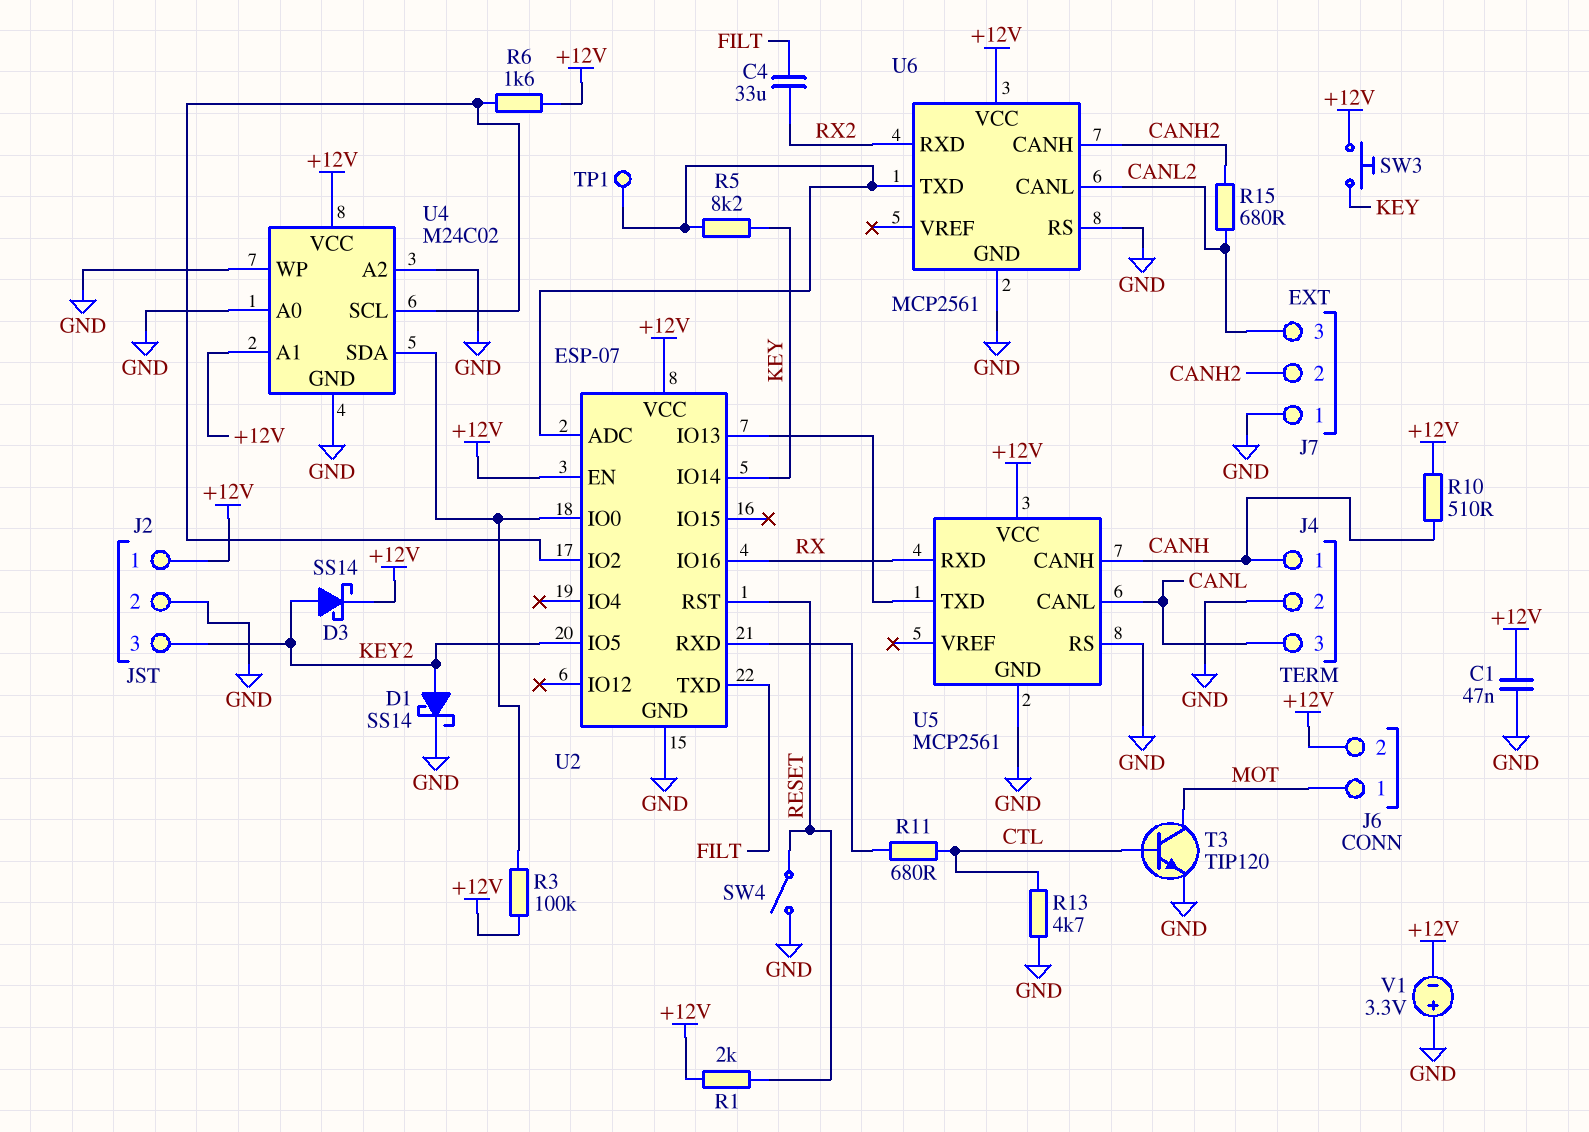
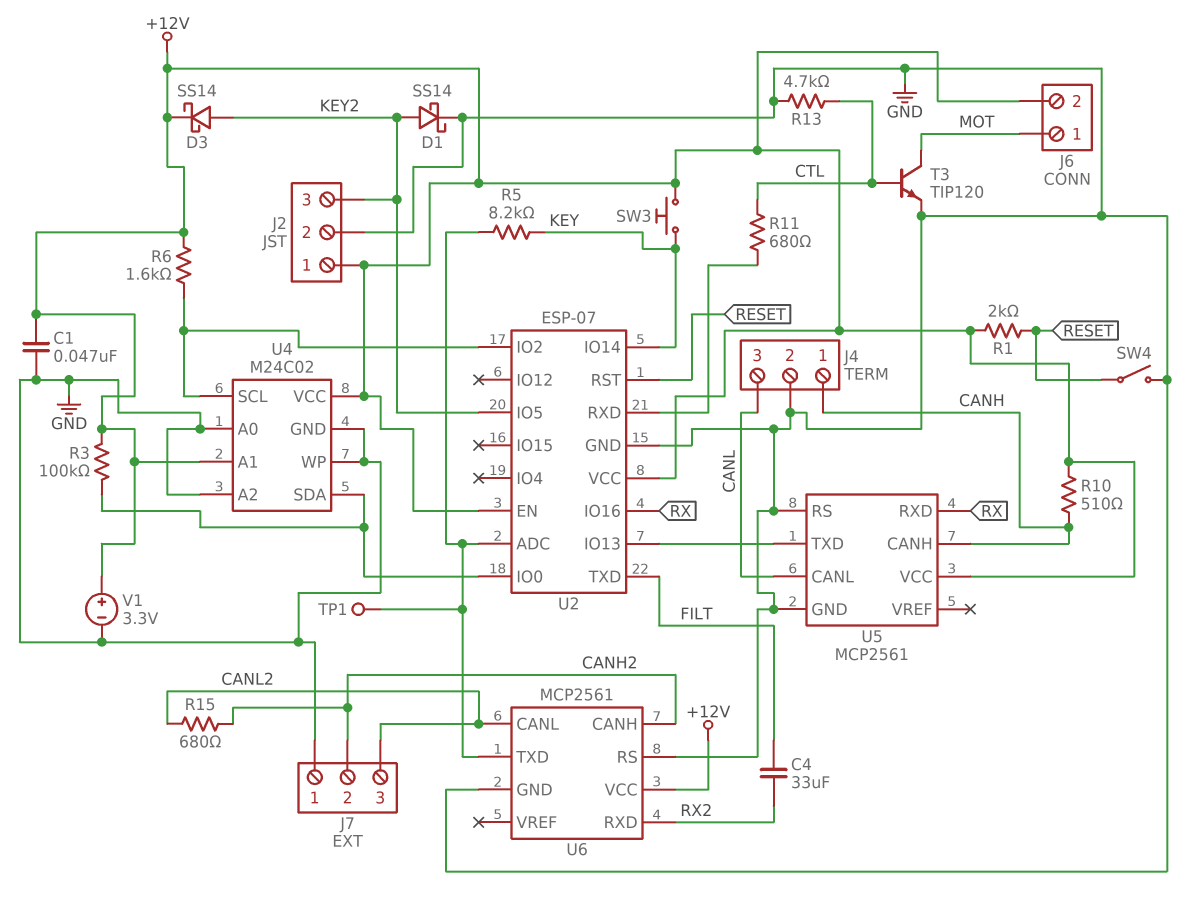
V1: 3.3V (plus GND, minus +12V) -> 3.3V (plus +12V, minus GND)

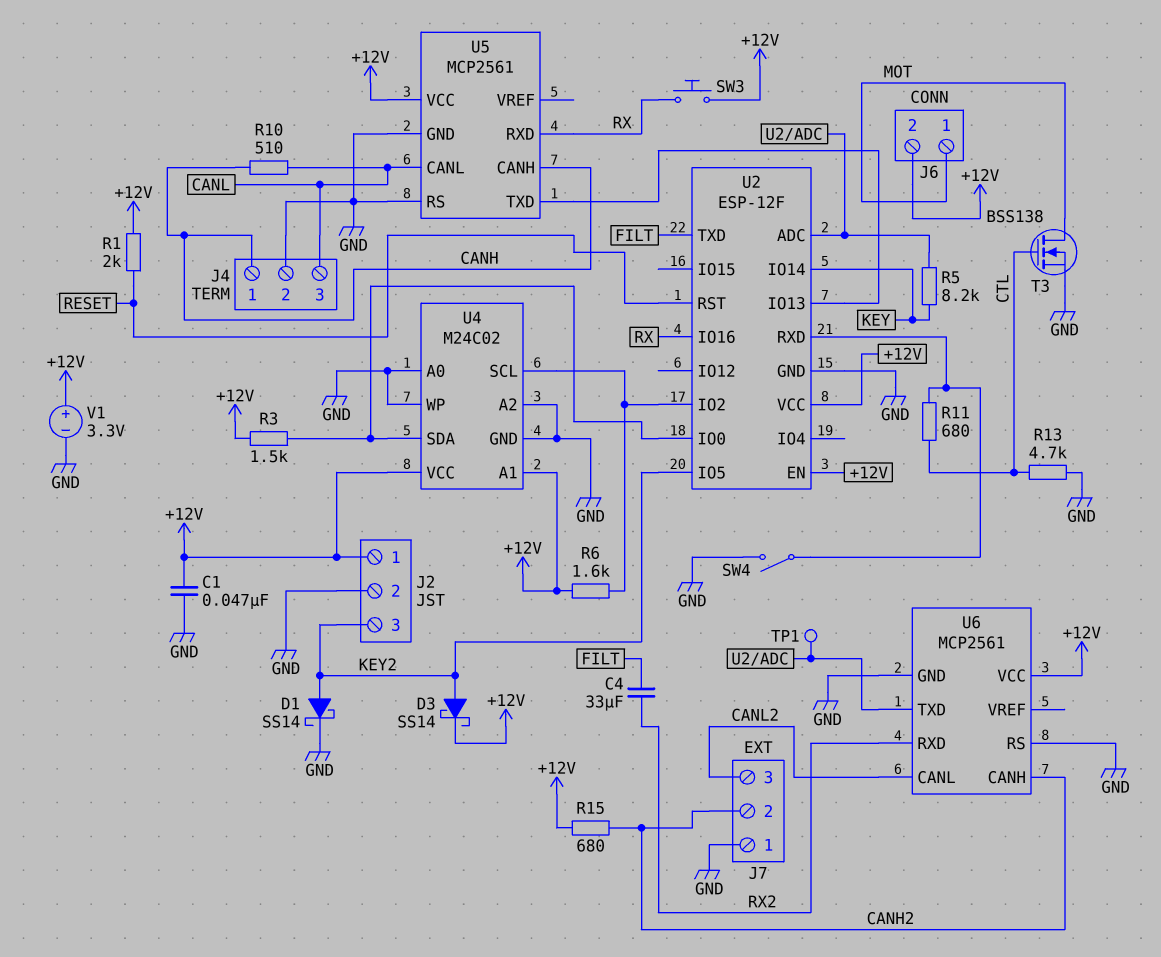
R3: 100k (+12V, U2/IO0) -> 1.5k (+12V, U2/IO0)
R10: 510 (+12V, CANH) -> 510 (CANH, CANL)
R15: 680 (CANH2, CANL2) -> 680 (+12V, CANH2)
SW3: button (+12V, KEY) -> button (+12V, RX)
SW4: switch (GND, RESET) -> switch (GND, U2/RXD)
T3: NPN TIP120 (B CTL, C MOT, E GND) -> NMOS BSS138 (G CTL, D MOT, S GND)
U2: ESP-07 -> ESP-12F

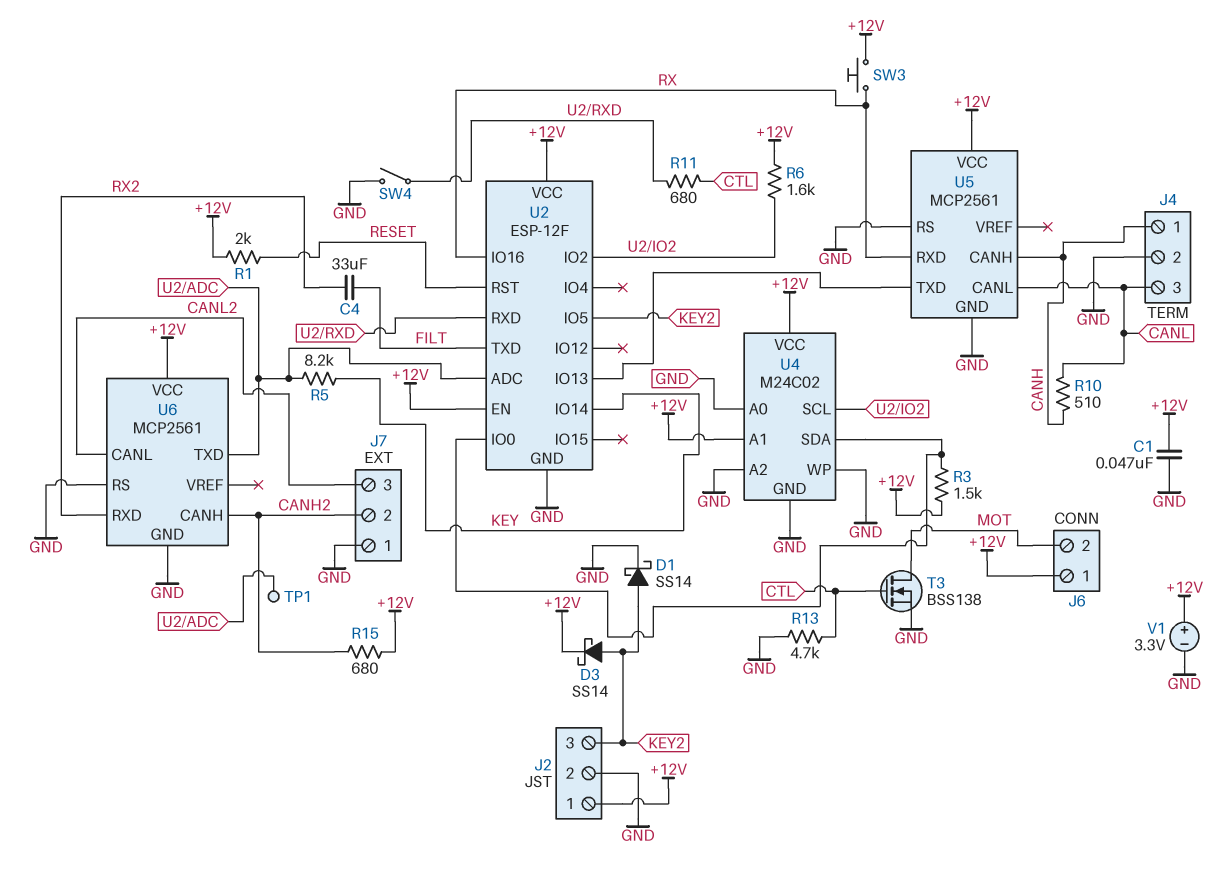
J6 pin 1: MOT -> +12V
J6 pin 2: +12V -> MOT

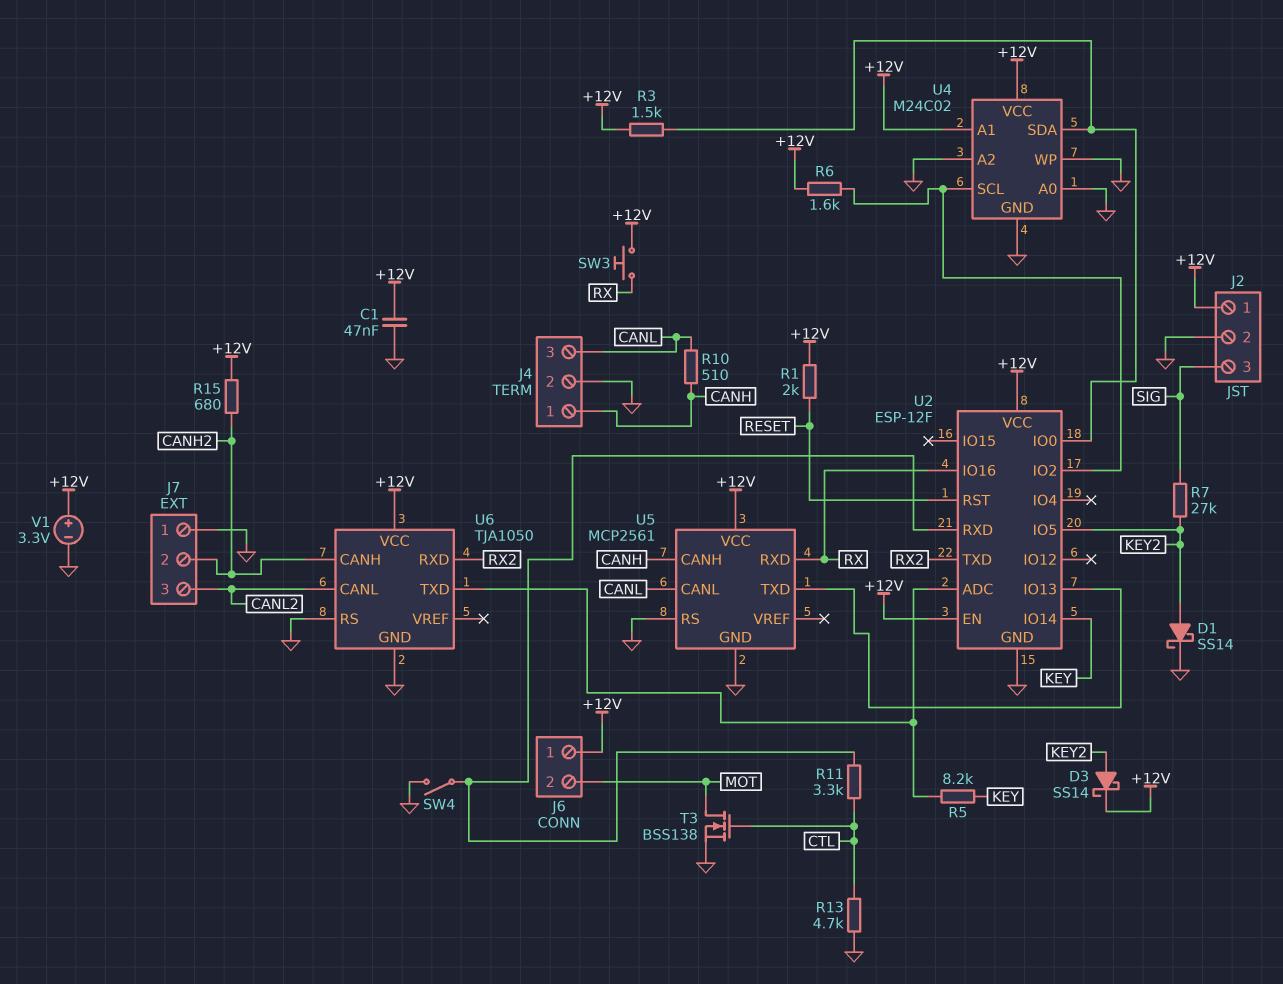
C4: 33uF (FILT, RX2) -> none
J2 pin 3: KEY2 -> SIG
R7: none -> 27k (KEY2, SIG)
R11: 680 (CTL, U2/RXD) -> 3.3k (CTL, U2/RXD)
TP1: test point (U2/ADC) -> none
U2 pin TXD: FILT -> RX2
U6: MCP2561 -> TJA1050

